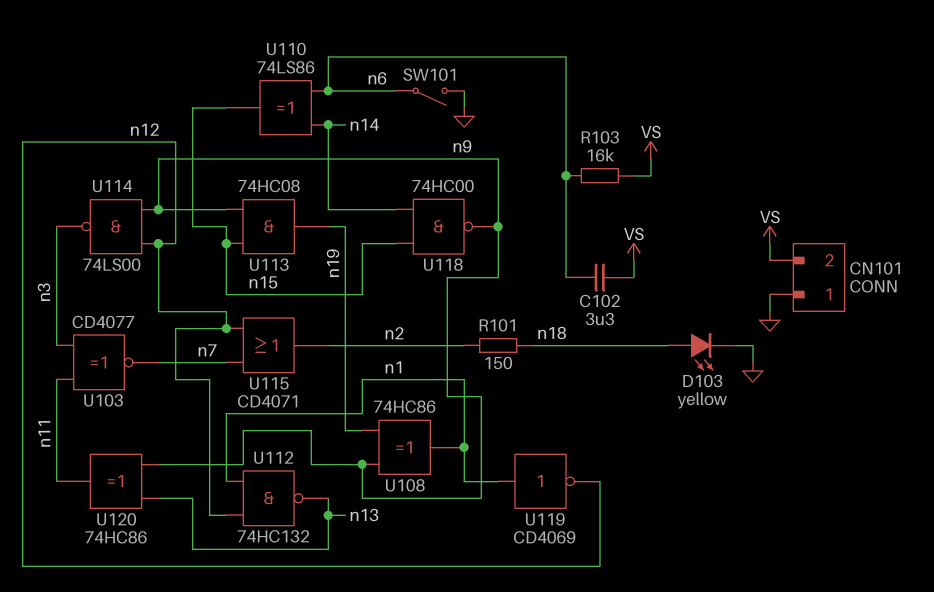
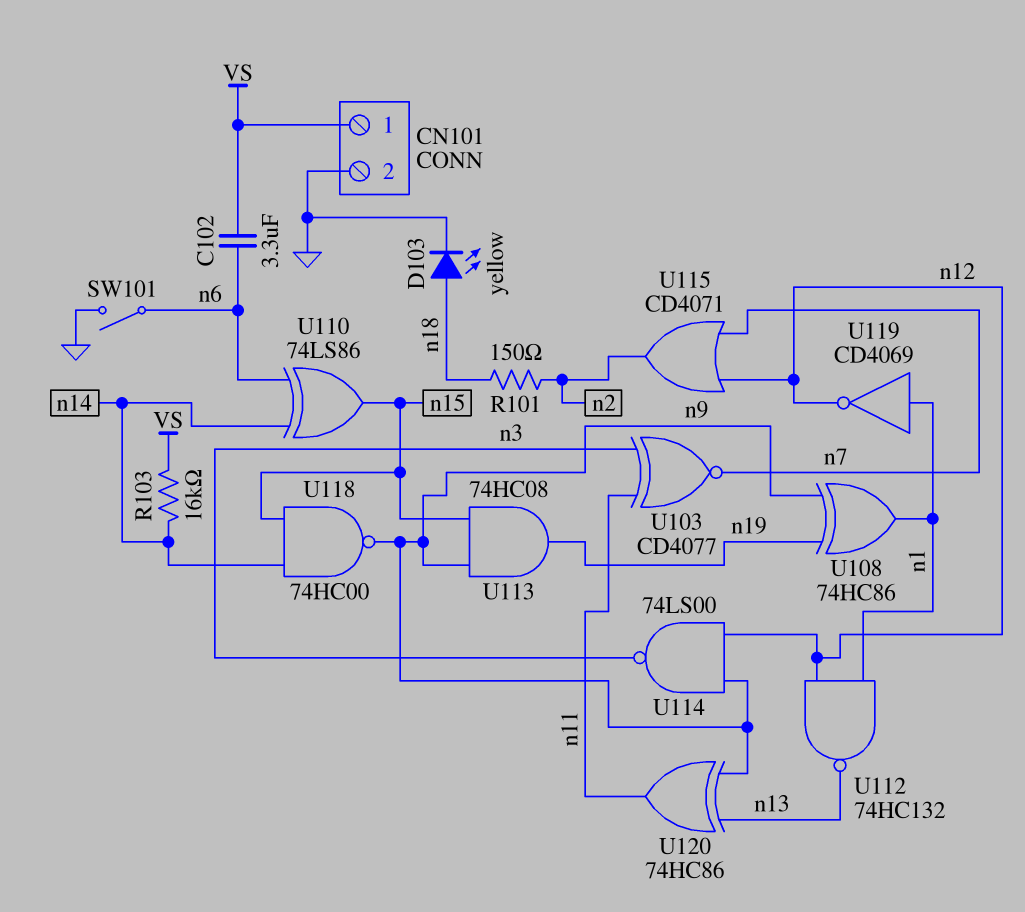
CN101 pin 1: GND -> VS
CN101 pin 2: VS -> GND
R103: 16k (VS, n6) -> 16k (VS, n14)

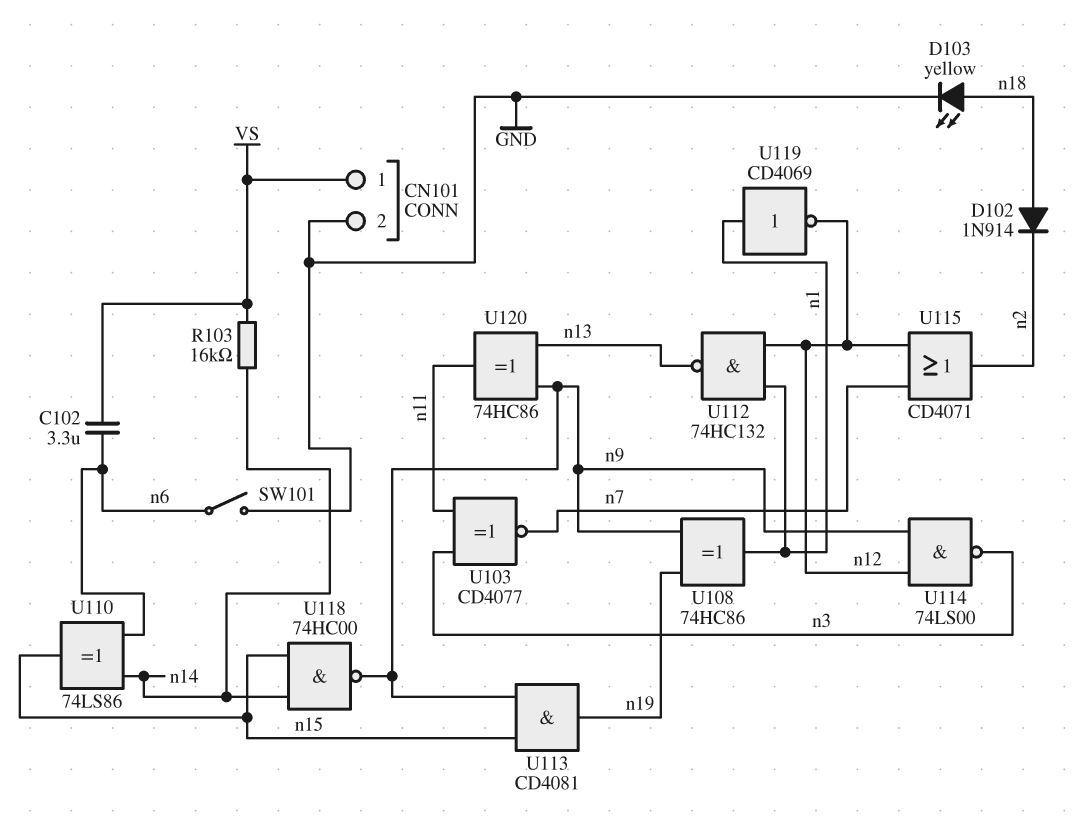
D102: none -> diode 1N914 (A n18, K n2)
R101: 150 (n2, n18) -> none
U113: AND 74HC08 (in n9, in n15, out n19) -> AND CD4081 (in n9, in n15, out n19)

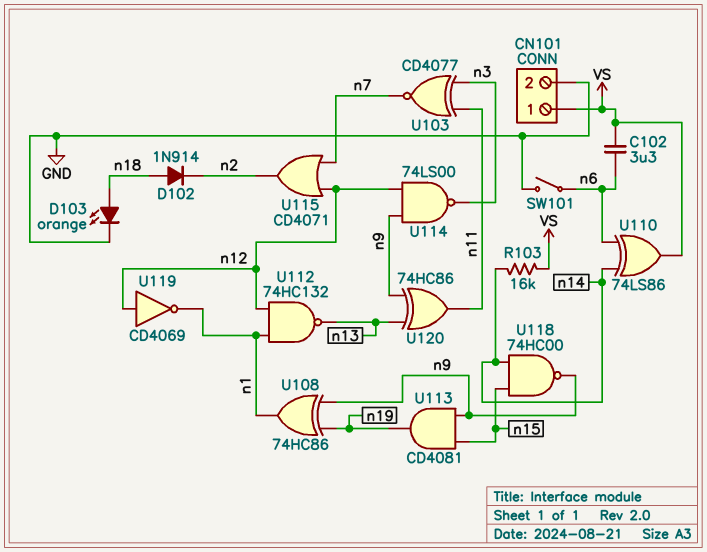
D103: LED yellow (A n18, K GND) -> LED orange (A n18, K GND)
U110: XOR 74LS86 (in n6, in n14, out n15) -> XOR 74LS86 (in n6, in n14, out VS)
U119: NOT CD4069 (in n1, out n12) -> NOT CD4069 (in n12, out n1)

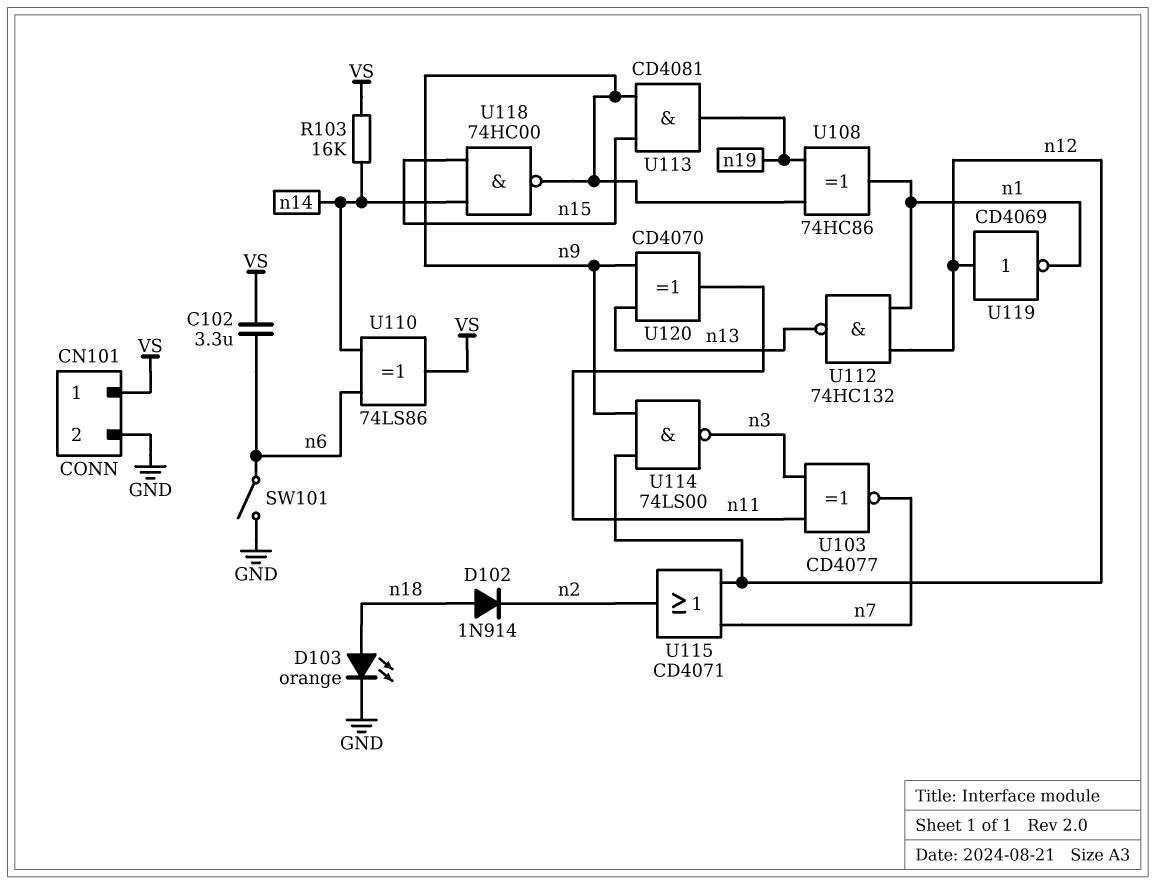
U120: XOR 74HC86 (in n9, in n13, out n11) -> XOR CD4070 (in n9, in n13, out n11)

